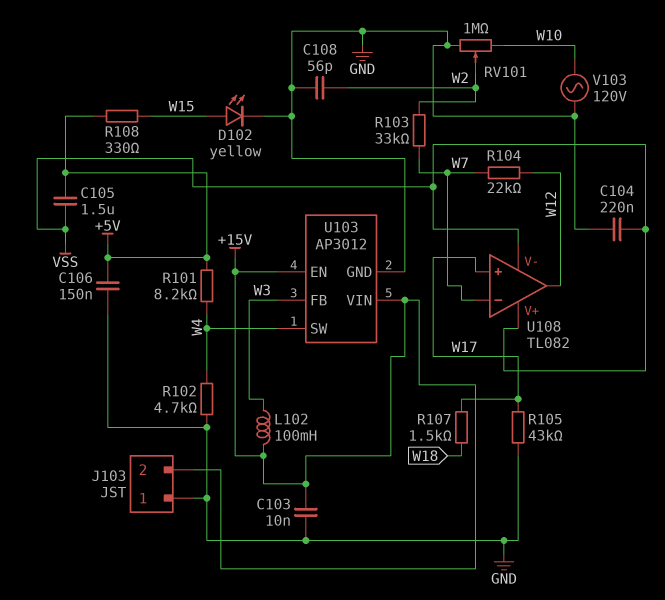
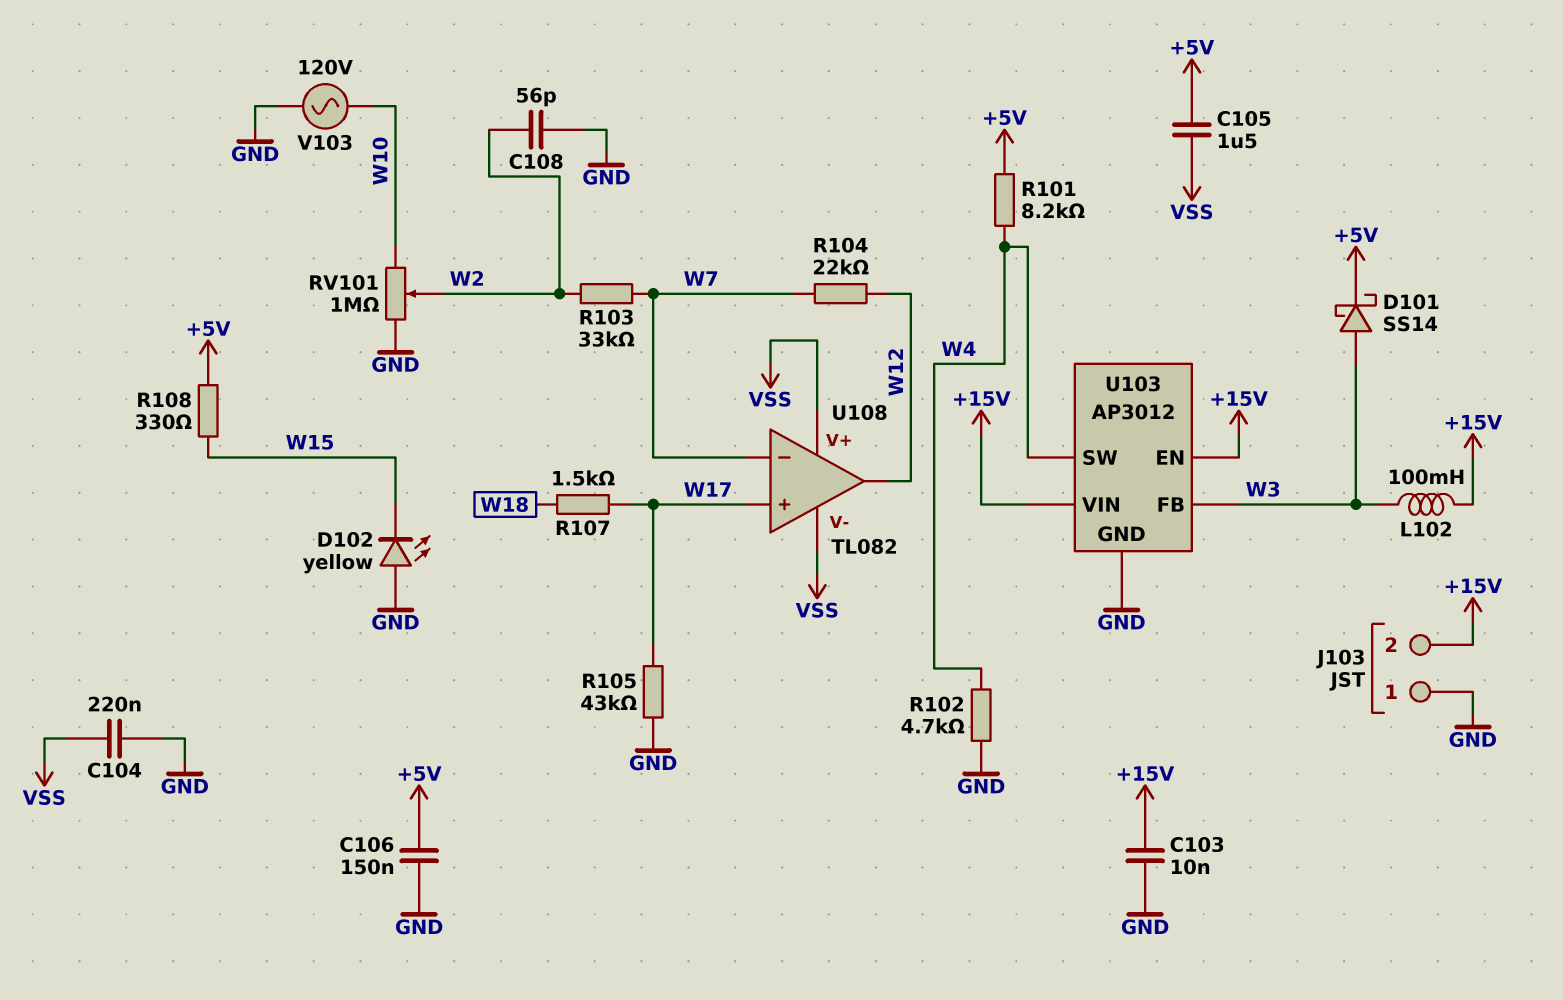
D101: none -> schottky SS14 (A W3, K +5V)
D102: LED yellow (A W15, K GND) -> LED yellow (A GND, K W15)

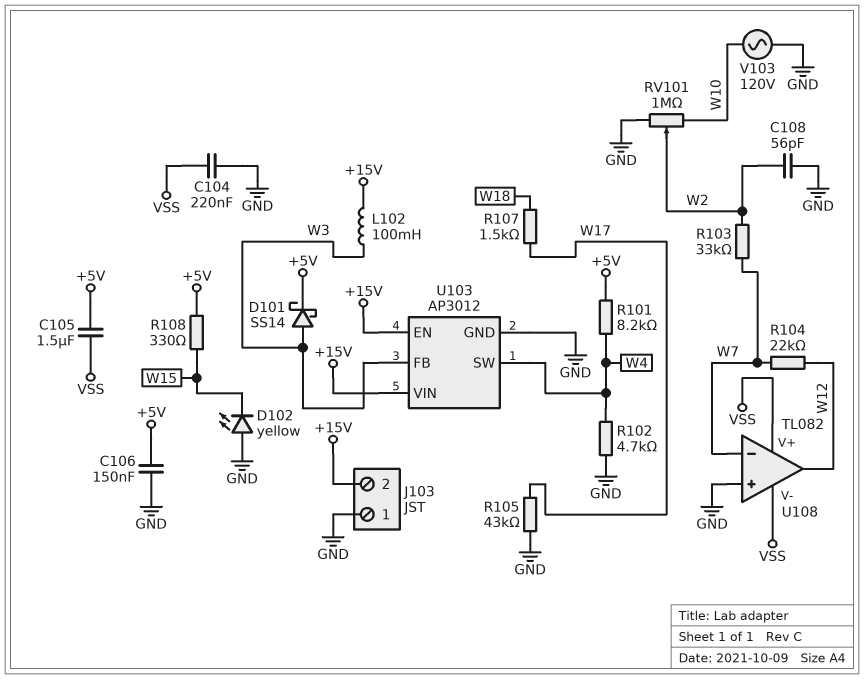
C103: 10nF (+15V, GND) -> none
U108 pin in+: W17 -> GND

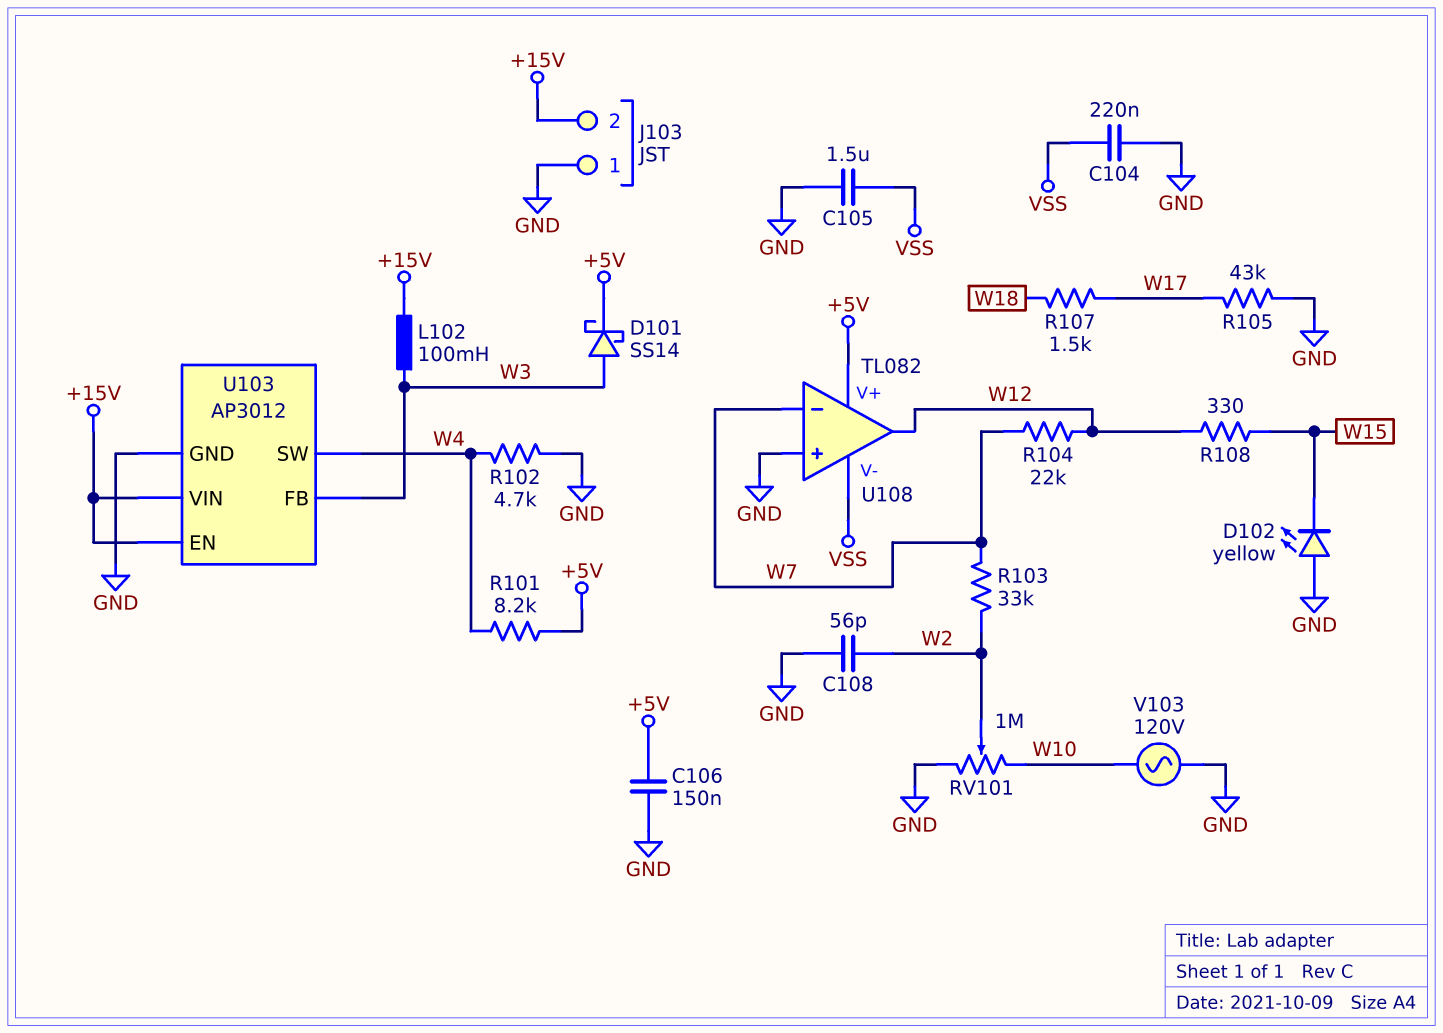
C105: 1.5uF (+5V, VSS) -> 1.5uF (GND, VSS)
R108: 330 (+5V, W15) -> 330 (W12, W15)
U108 pin V+: VSS -> +5V

